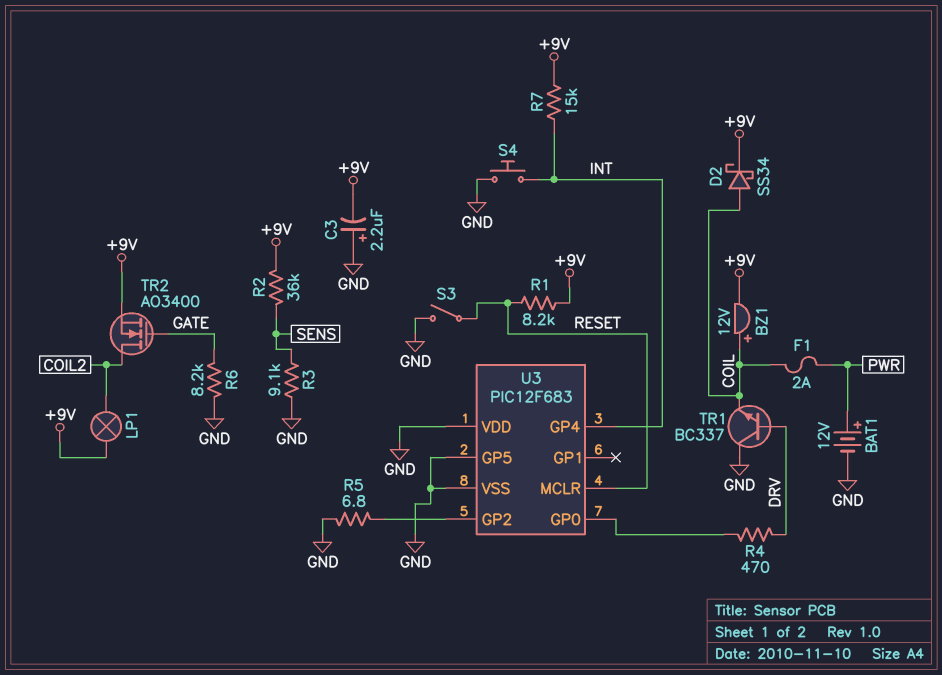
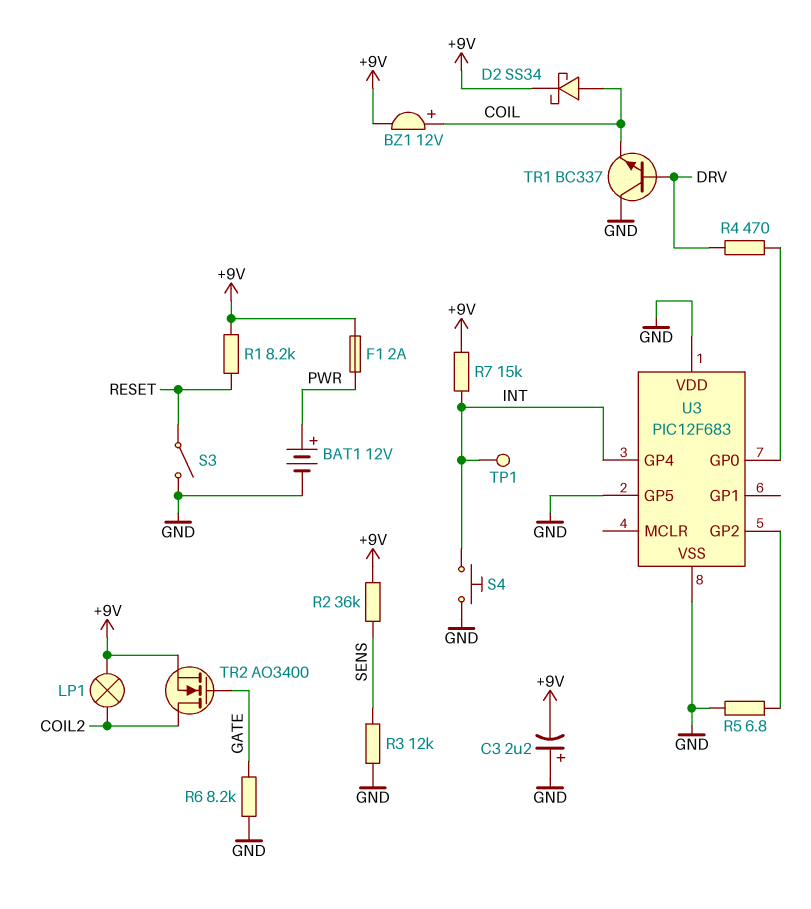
F1: 2A (COIL, PWR) -> 2A (+9V, PWR)
R3: 9.1k (GND, SENS) -> 12k (GND, SENS)
TP1: none -> test point (INT)
U3 pin MCLR: RESET -> none

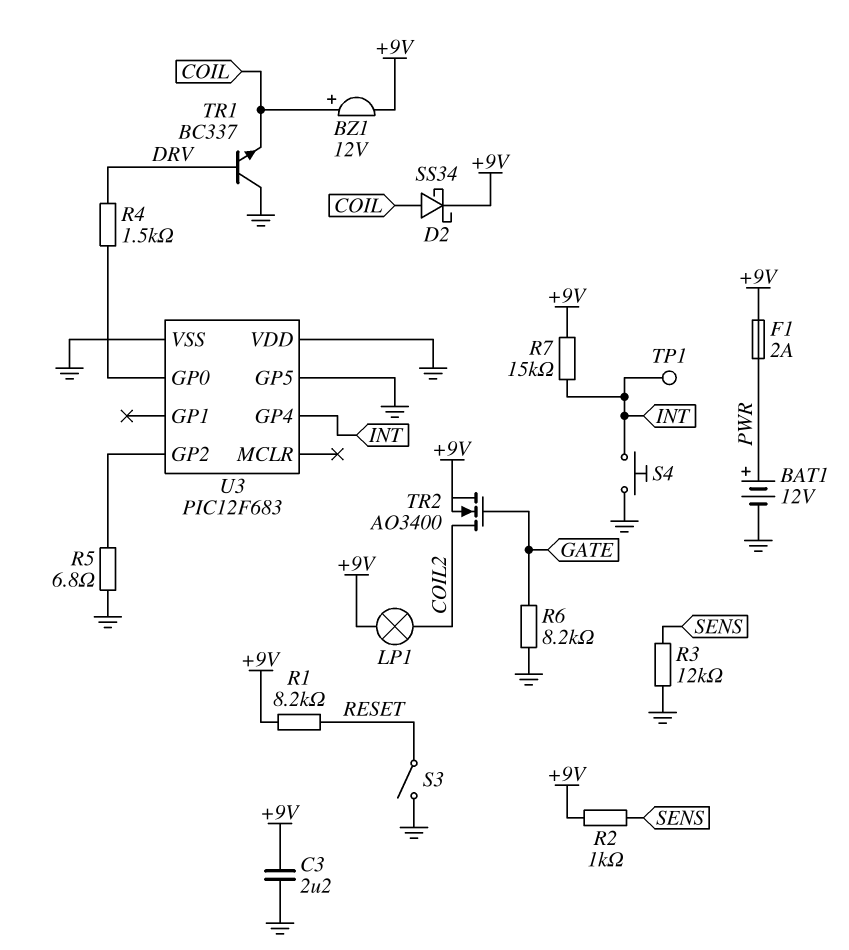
C3: 2.2uF (plus GND, minus +9V) -> 2.2uF (+9V, GND)
R2: 36k (+9V, SENS) -> 1k (+9V, SENS)
R4: 470 (DRV, U3/GP0) -> 1.5k (DRV, U3/GP0)

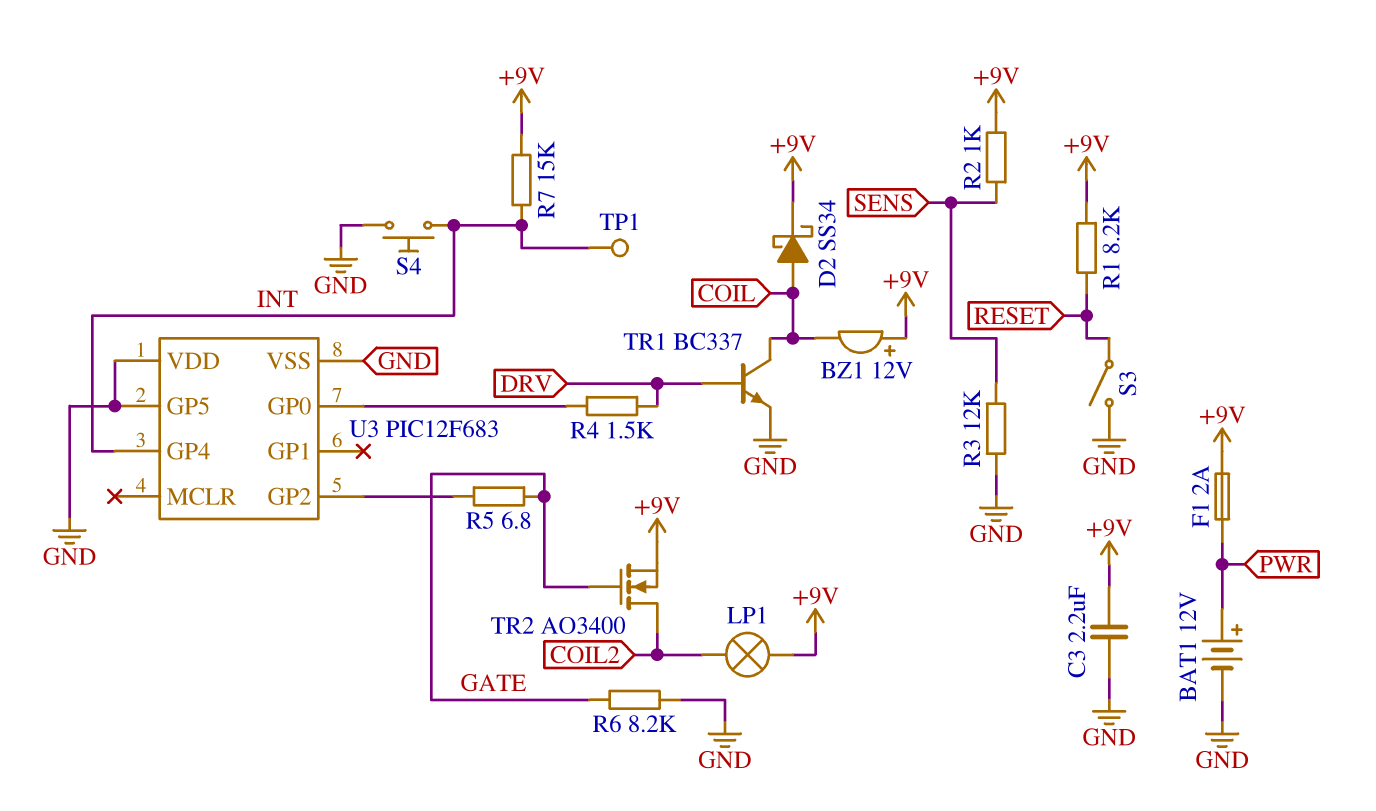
BZ1: buzzer 12V (plus COIL, minus +9V) -> buzzer 12V (plus +9V, minus COIL)
R5: 6.8 (GND, U3/GP2) -> 6.8 (GATE, U3/GP2)
TR1: NPN BC337 (B DRV, C GND, E COIL) -> NPN BC337 (B DRV, C COIL, E GND)

